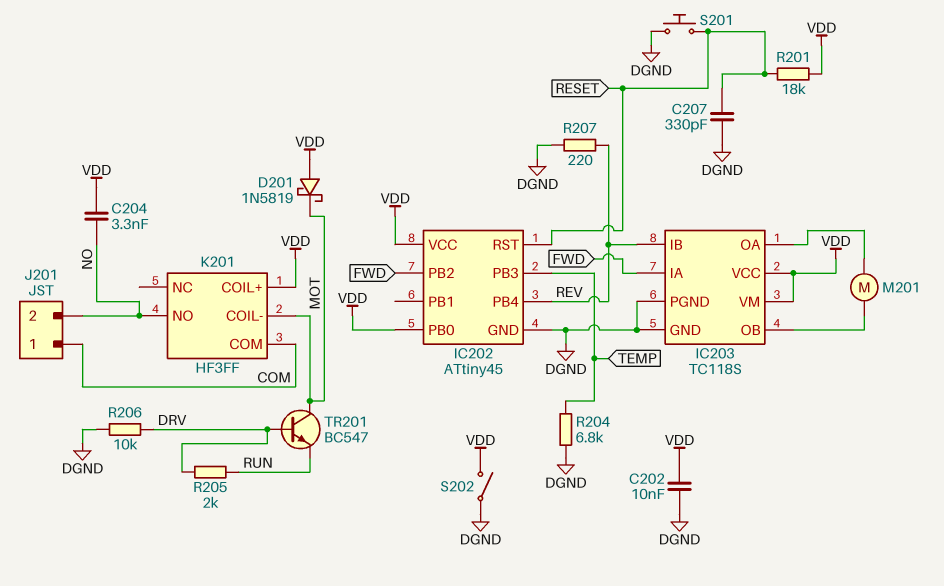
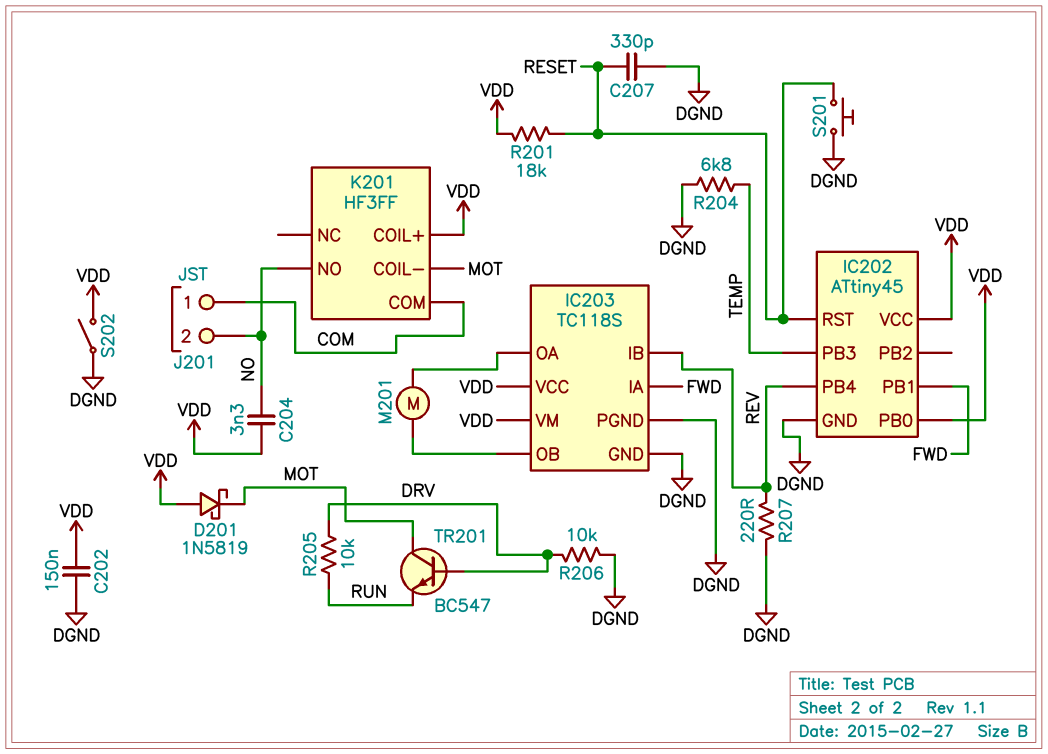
C202: 10nF (DGND, VDD) -> 150nF (DGND, VDD)
IC202 pin PB1: none -> FWD
IC202 pin PB2: FWD -> none
R205: 2k (DRV, RUN) -> 10k (DRV, RUN)

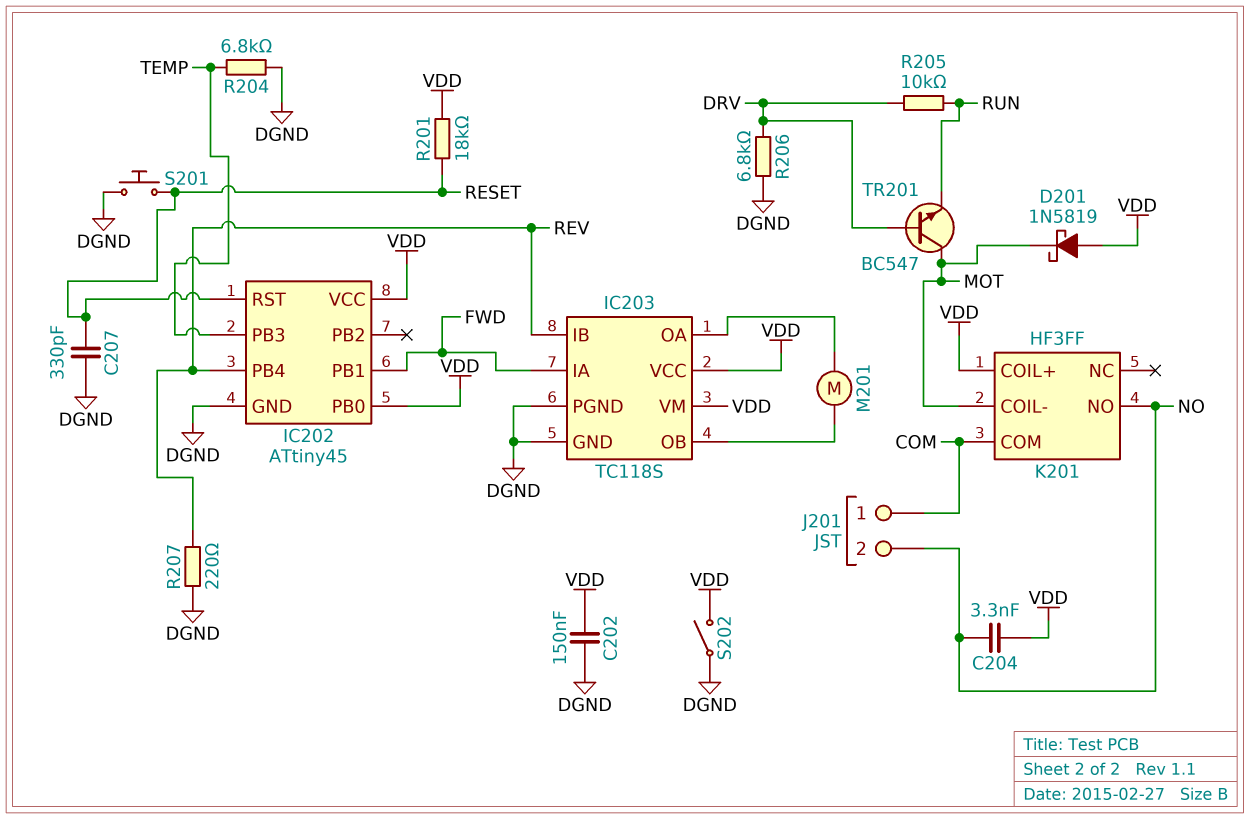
R206: 10k (DGND, DRV) -> 6.8k (DGND, DRV)

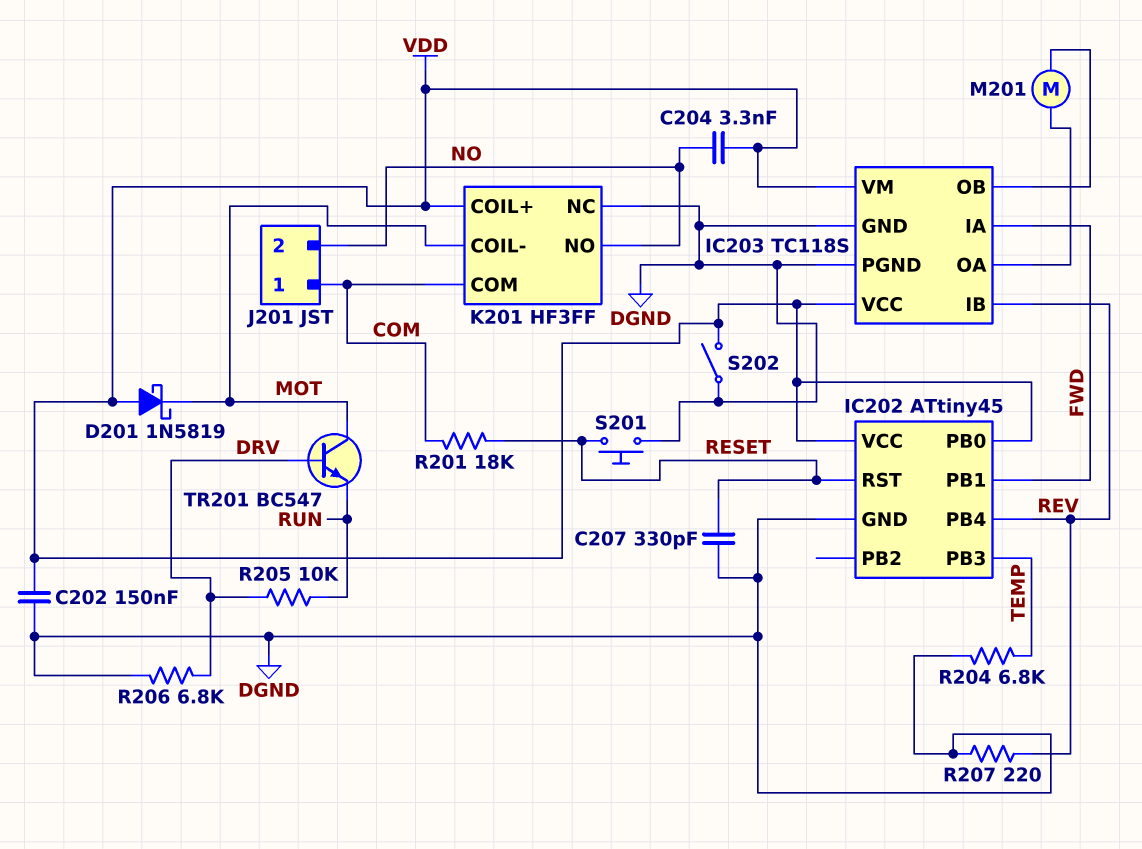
K201 pin NC: none -> DGND
R201: 18k (RESET, VDD) -> 18k (COM, RESET)

